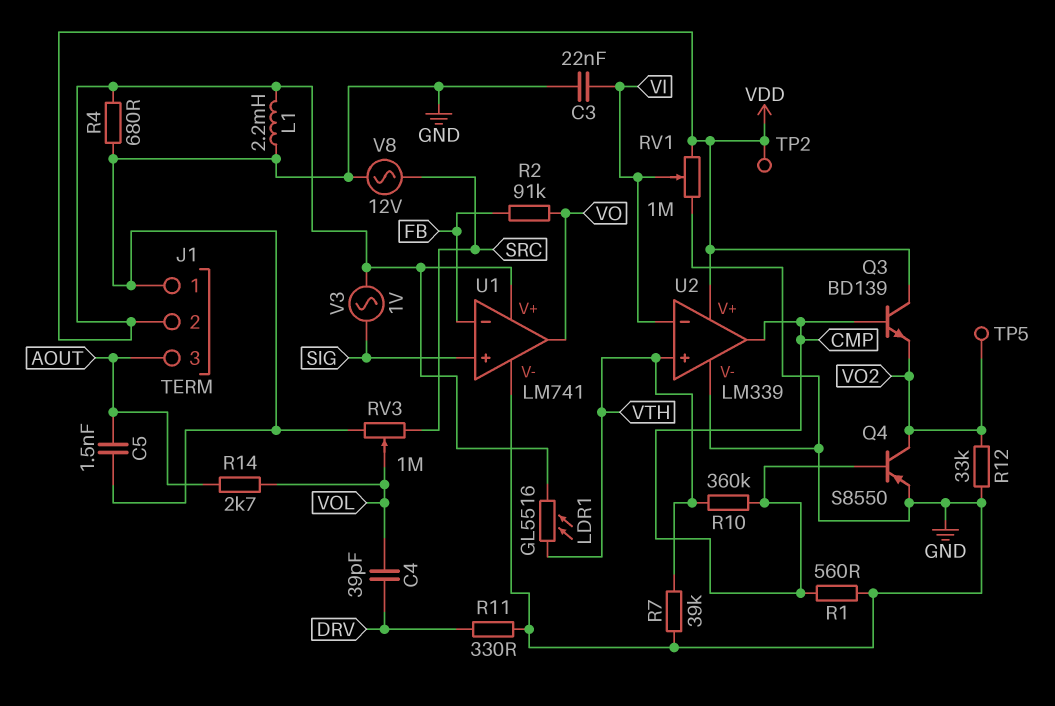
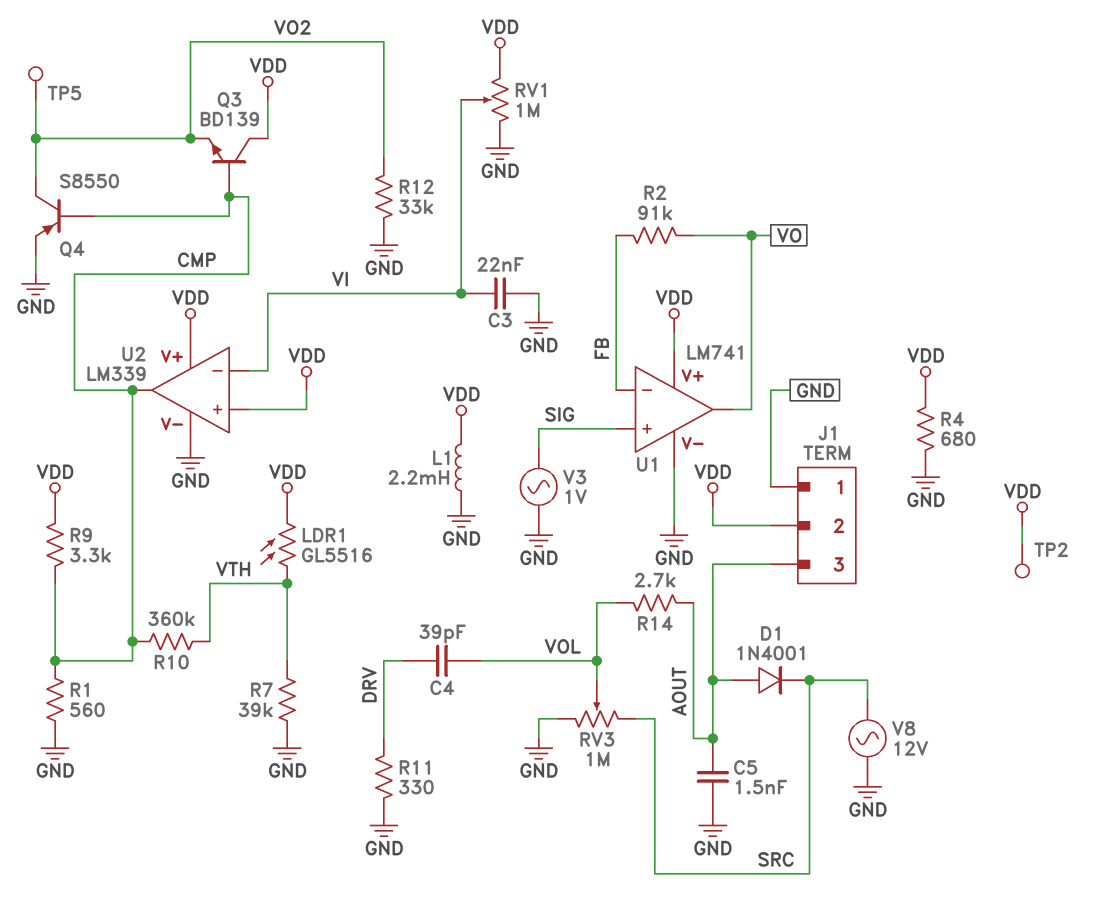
D1: none -> diode 1N4001 (A AOUT, K SRC)
R9: none -> 3.3k (CMP, VDD)
U2 pin in+: VTH -> VDD
V3: AC 1V (SIG, VDD) -> AC 1V (GND, SIG)

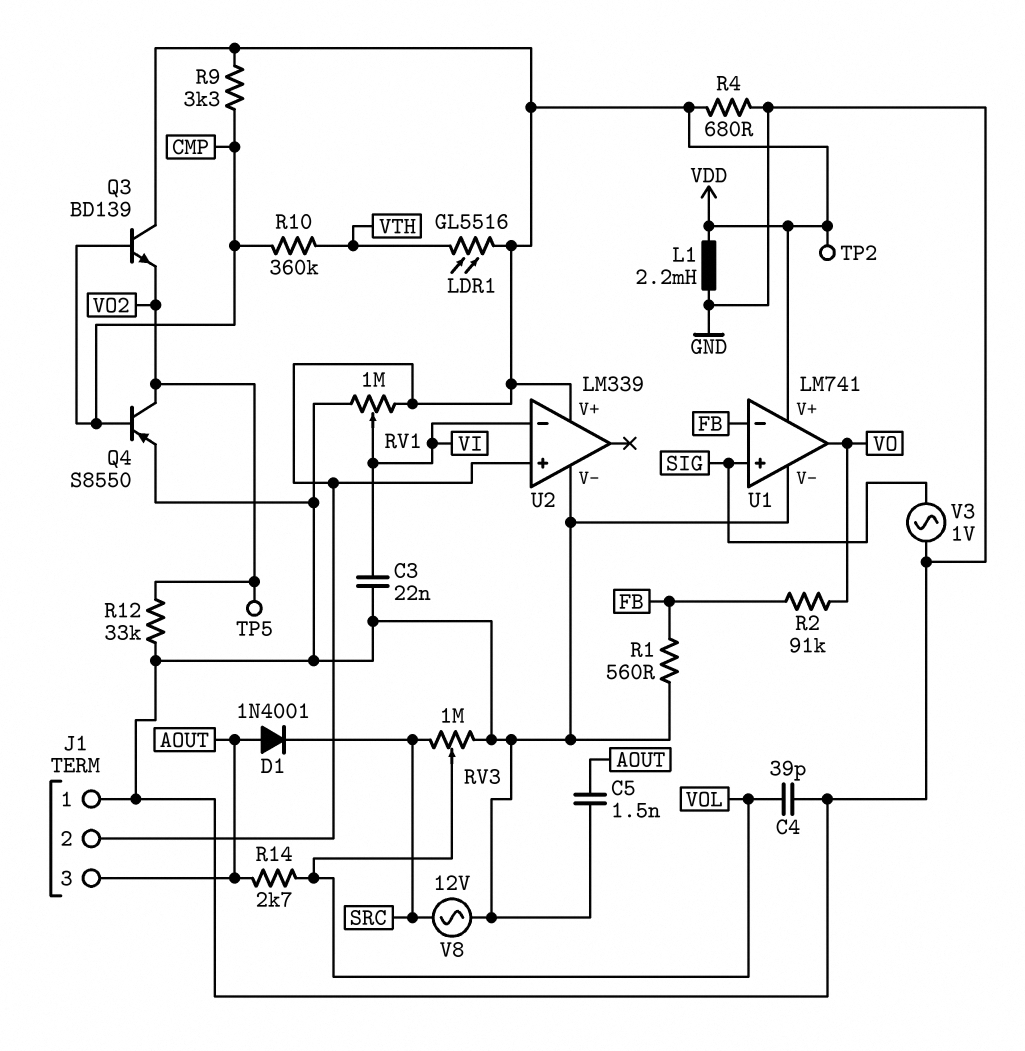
C4: 39pF (DRV, VOL) -> 39pF (GND, VOL)
R1: 560 (CMP, GND) -> 560 (FB, GND)
R7: 39k (GND, VTH) -> none
R11: 330 (DRV, GND) -> none
U2 pin out: CMP -> none

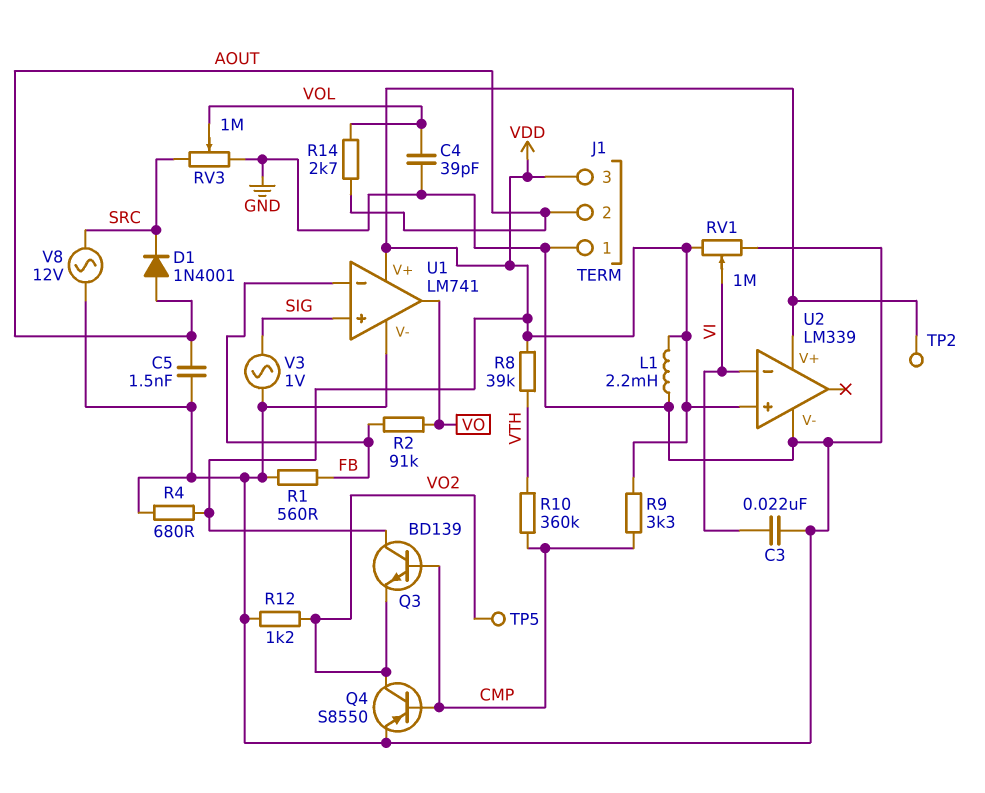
J1 pin 2: VDD -> AOUT
J1 pin 3: AOUT -> VDD
LDR1: GL5516 (VDD, VTH) -> none
R8: none -> 39k (VDD, VTH)
R12: 33k (GND, VO2) -> 1.2k (GND, VO2)

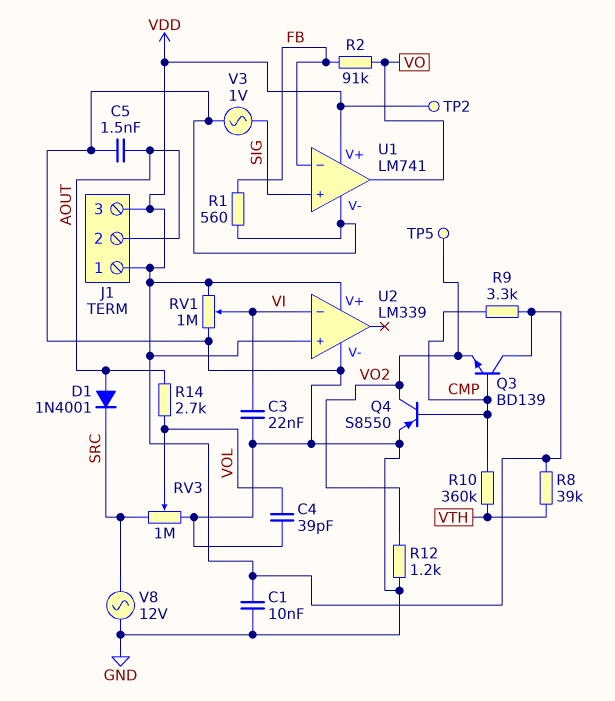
C1: none -> 10nF (GND, VDD)
J1 pin 1: GND -> VDD
L1: 2.2mH (GND, VDD) -> none
R4: 680 (GND, VDD) -> none

